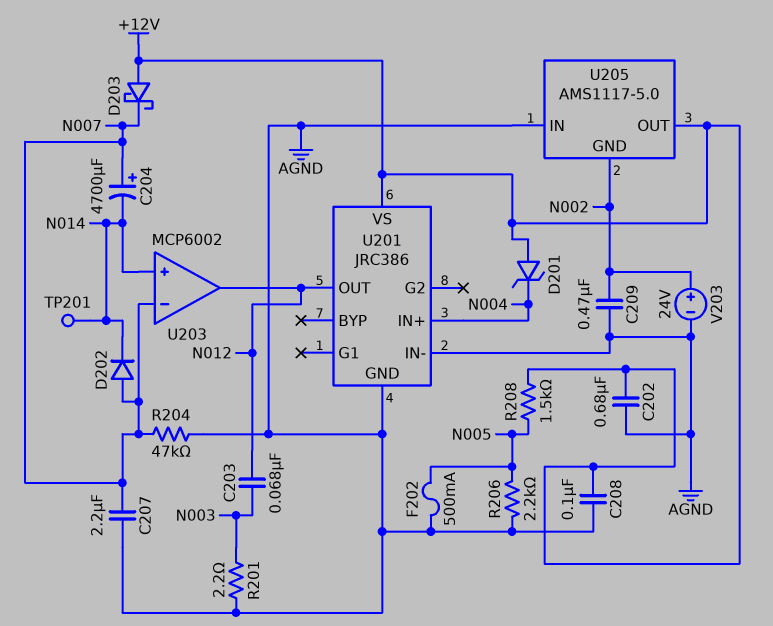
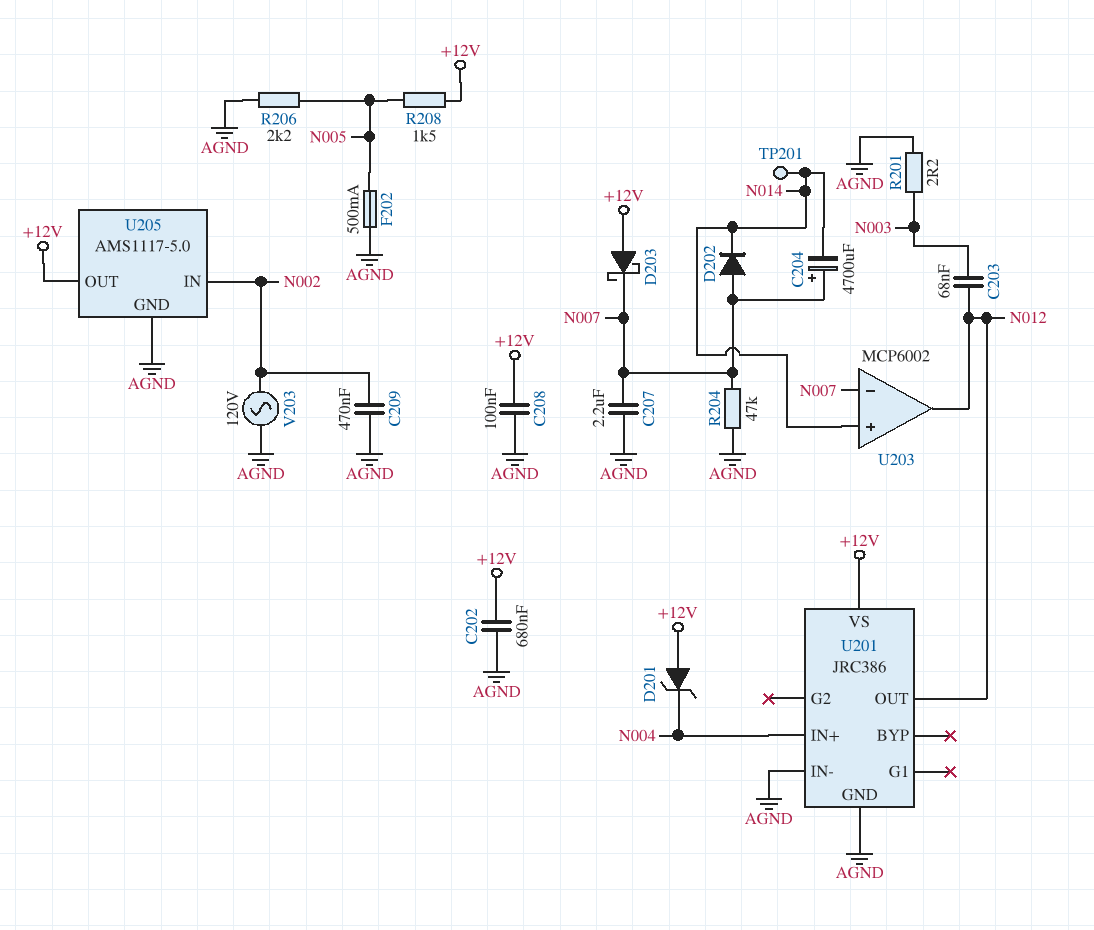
U205 pin GND: N002 -> AGND
U205 pin IN: AGND -> N002
V203: 24V (plus N002, minus AGND) -> AC 120V (AGND, N002)

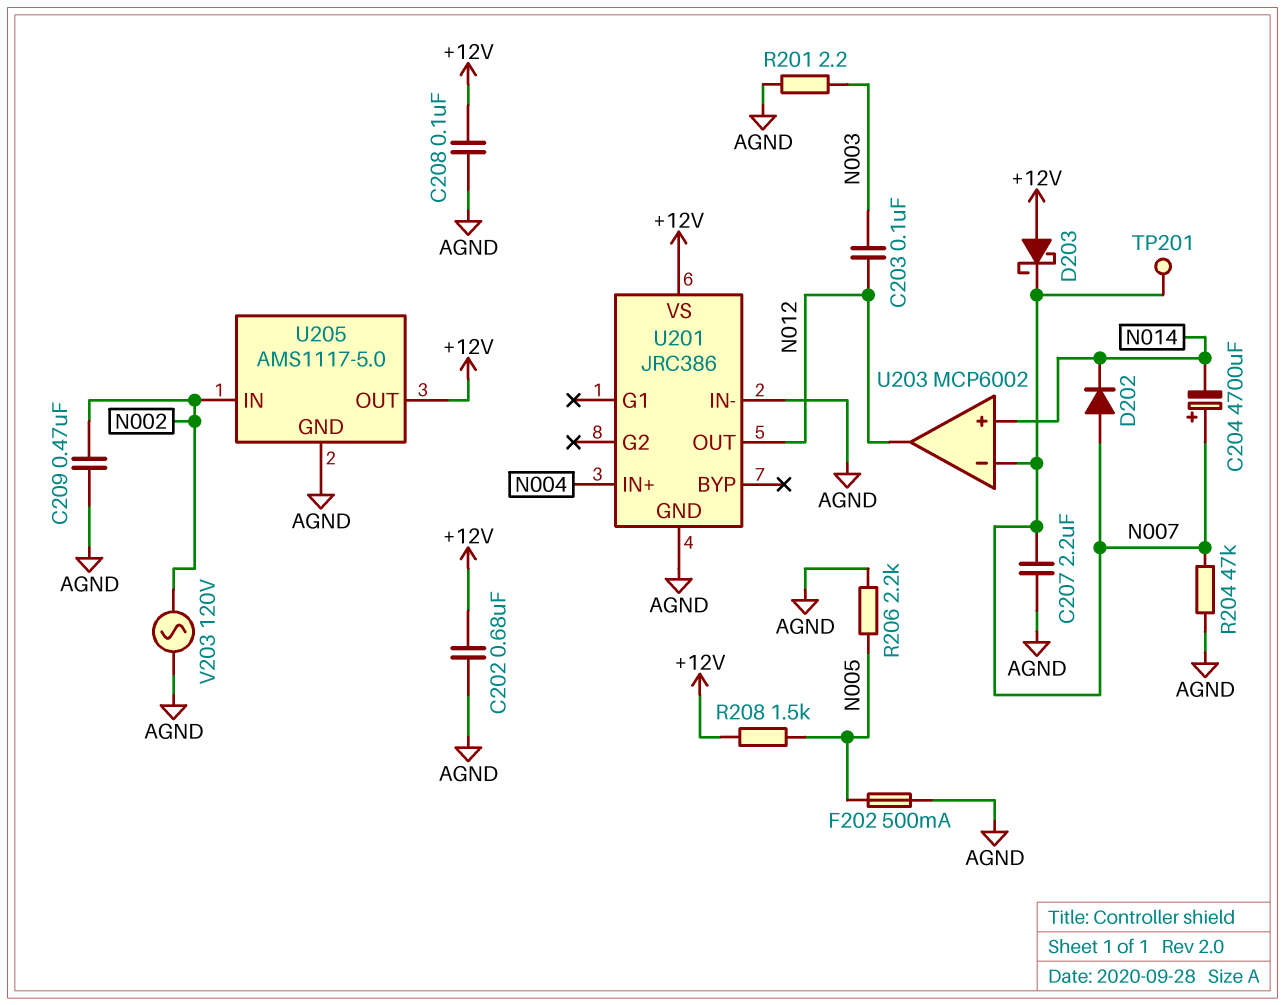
C203: 68nF (N003, N012) -> 100nF (N003, N012)
D201: zener (A +12V, K N004) -> none
TP201: test point (N014) -> test point (N007)

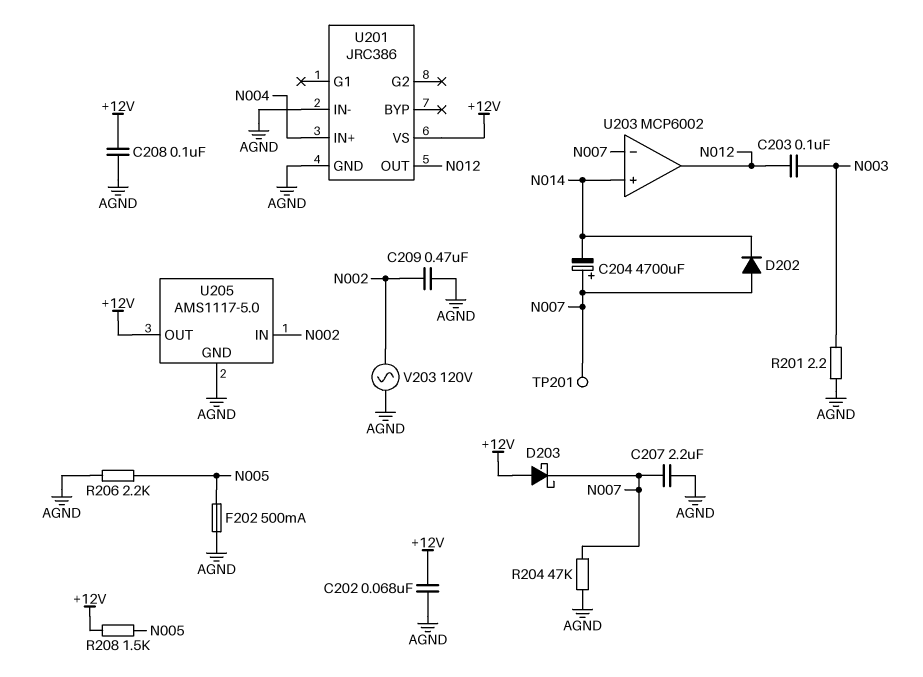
C202: 680nF (+12V, AGND) -> 68nF (+12V, AGND)

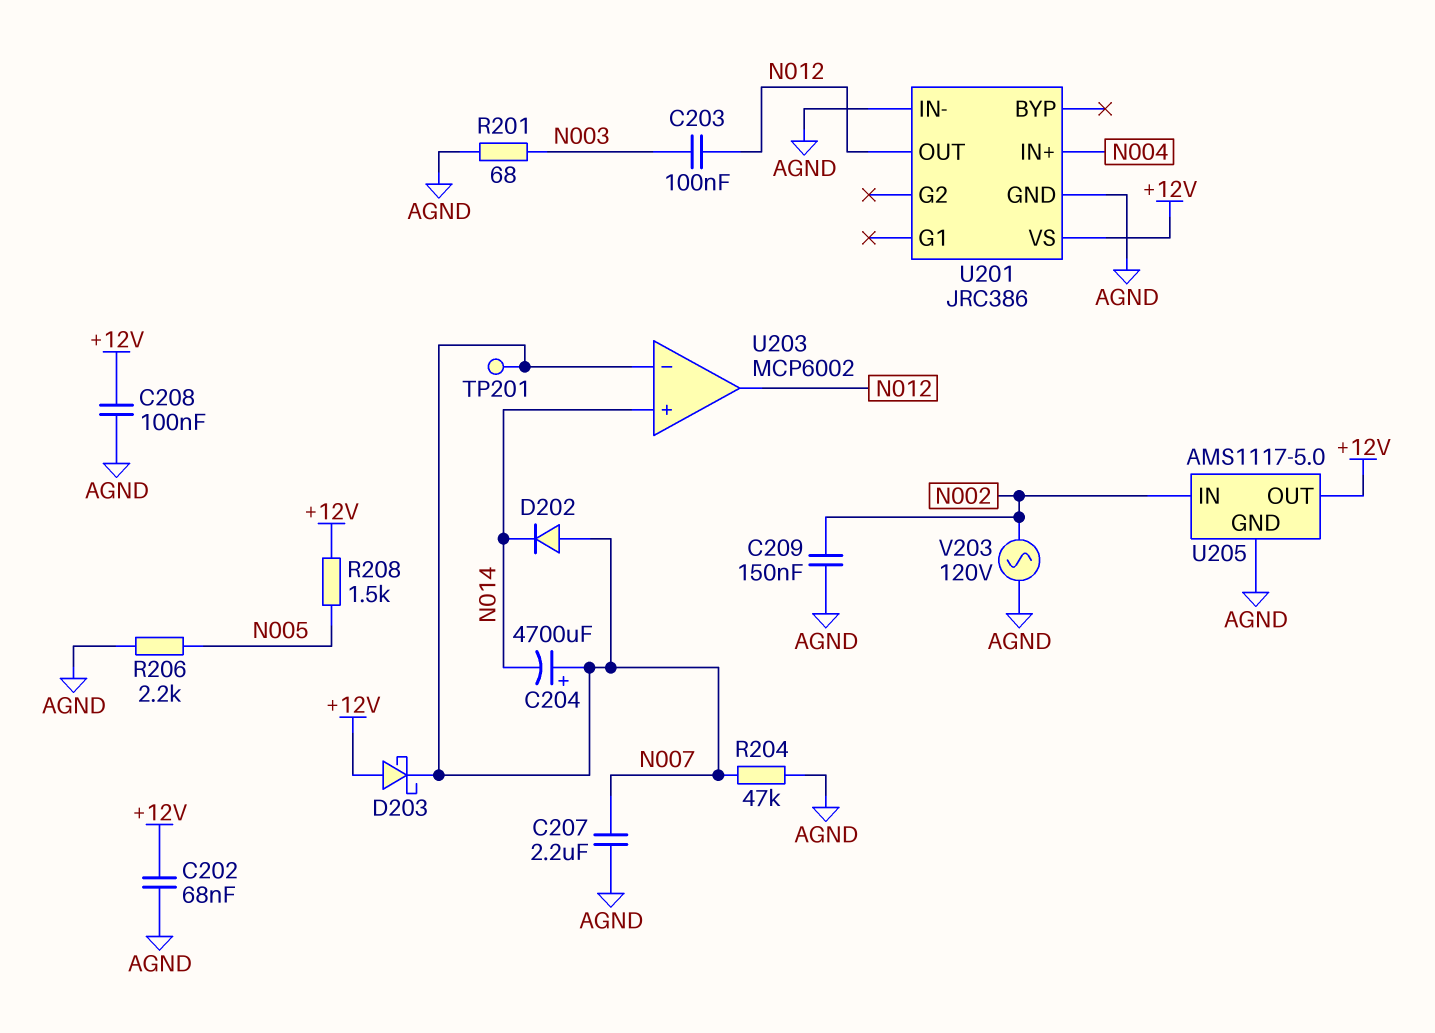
C209: 470nF (AGND, N002) -> 150nF (AGND, N002)
F202: 500mA (AGND, N005) -> none
R201: 2.2 (AGND, N003) -> 68 (AGND, N003)

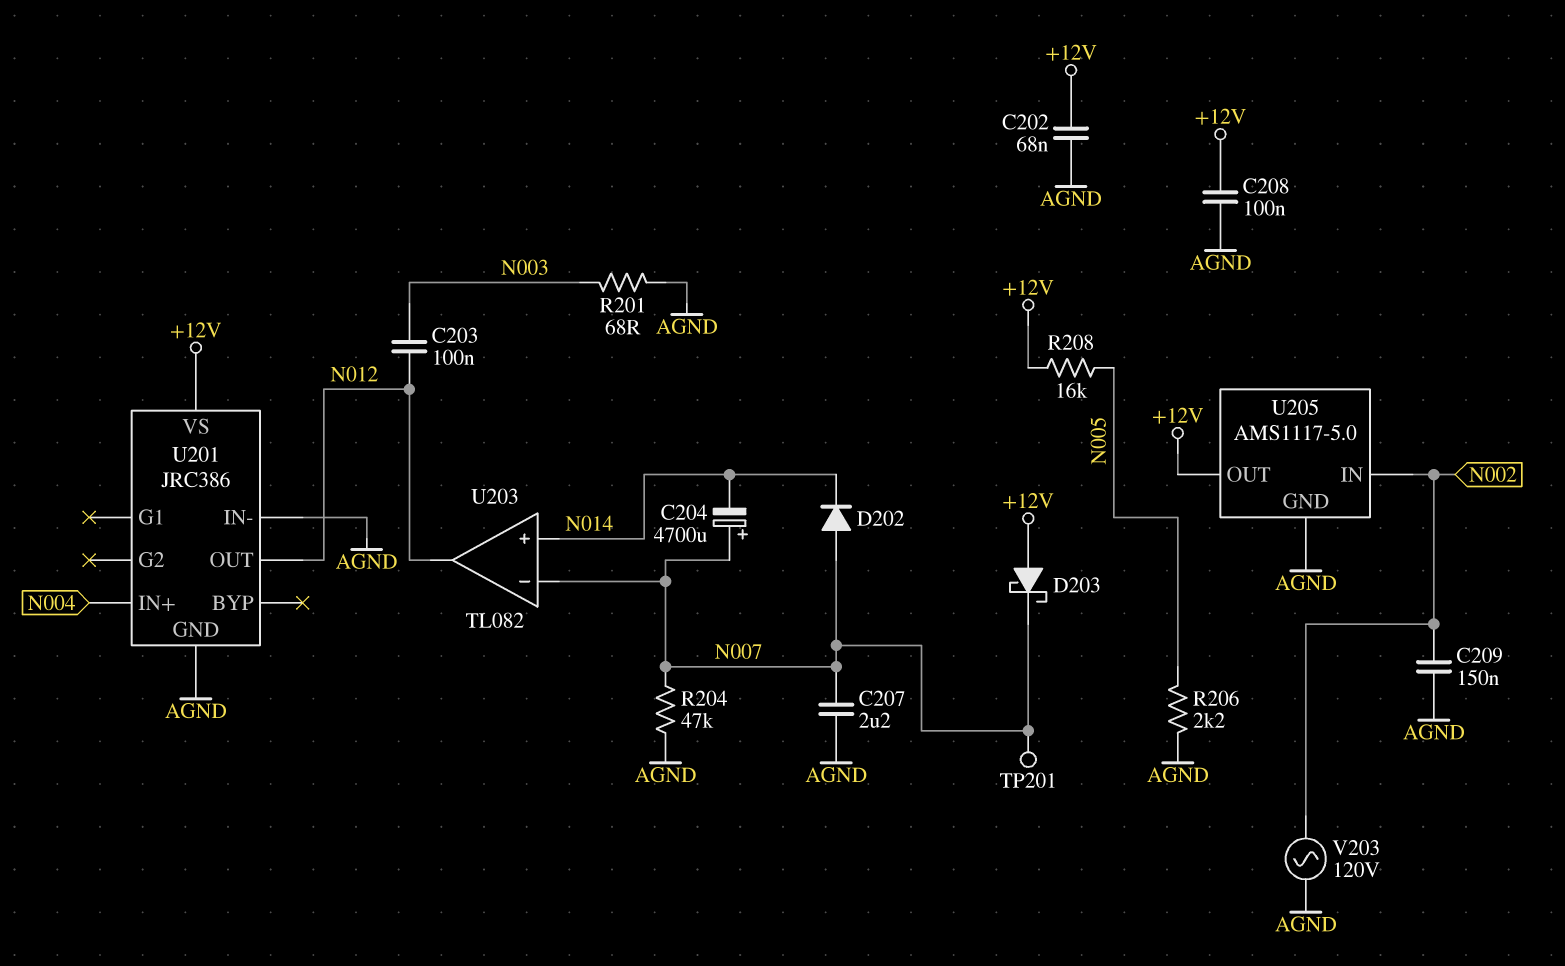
R208: 1.5k (+12V, N005) -> 16k (+12V, N005)
U203: MCP6002 -> TL082

